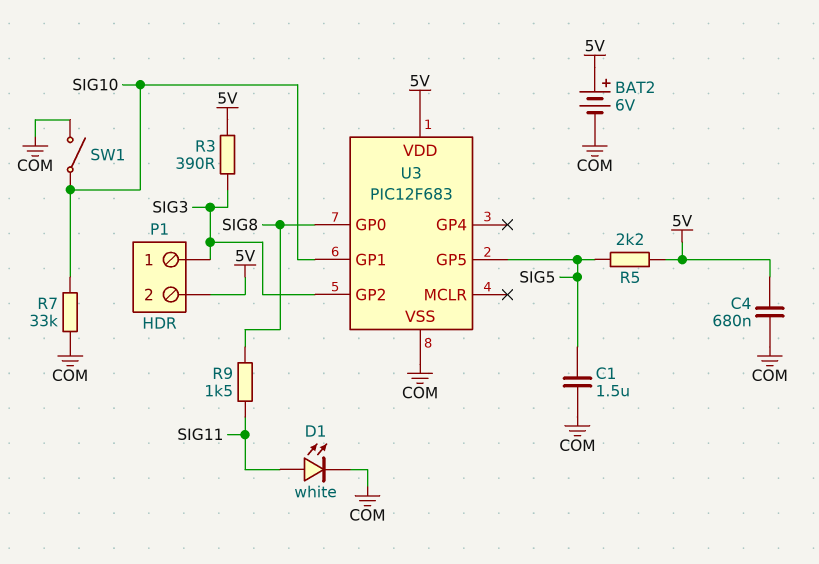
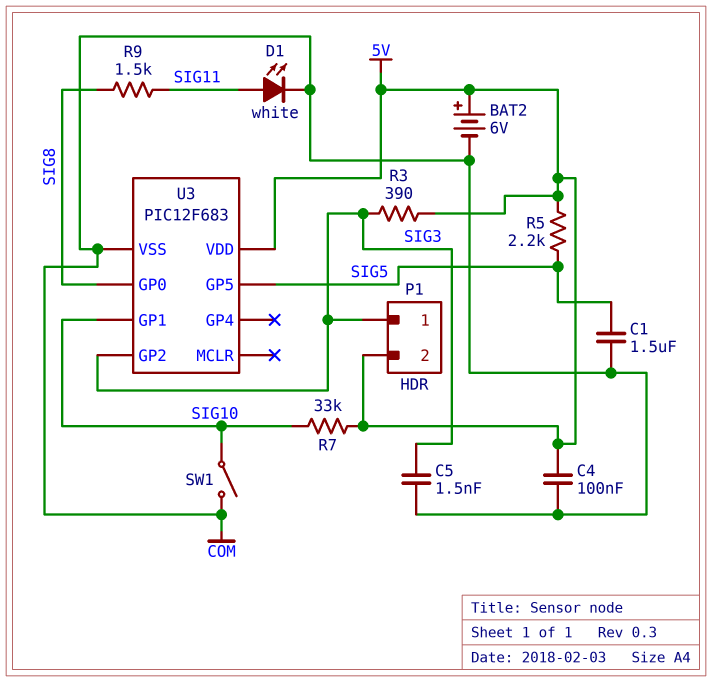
C4: 680nF (5V, COM) -> 100nF (5V, COM)
C5: none -> 1.5nF (COM, SIG3)
R7: 33k (COM, SIG10) -> 33k (5V, SIG10)

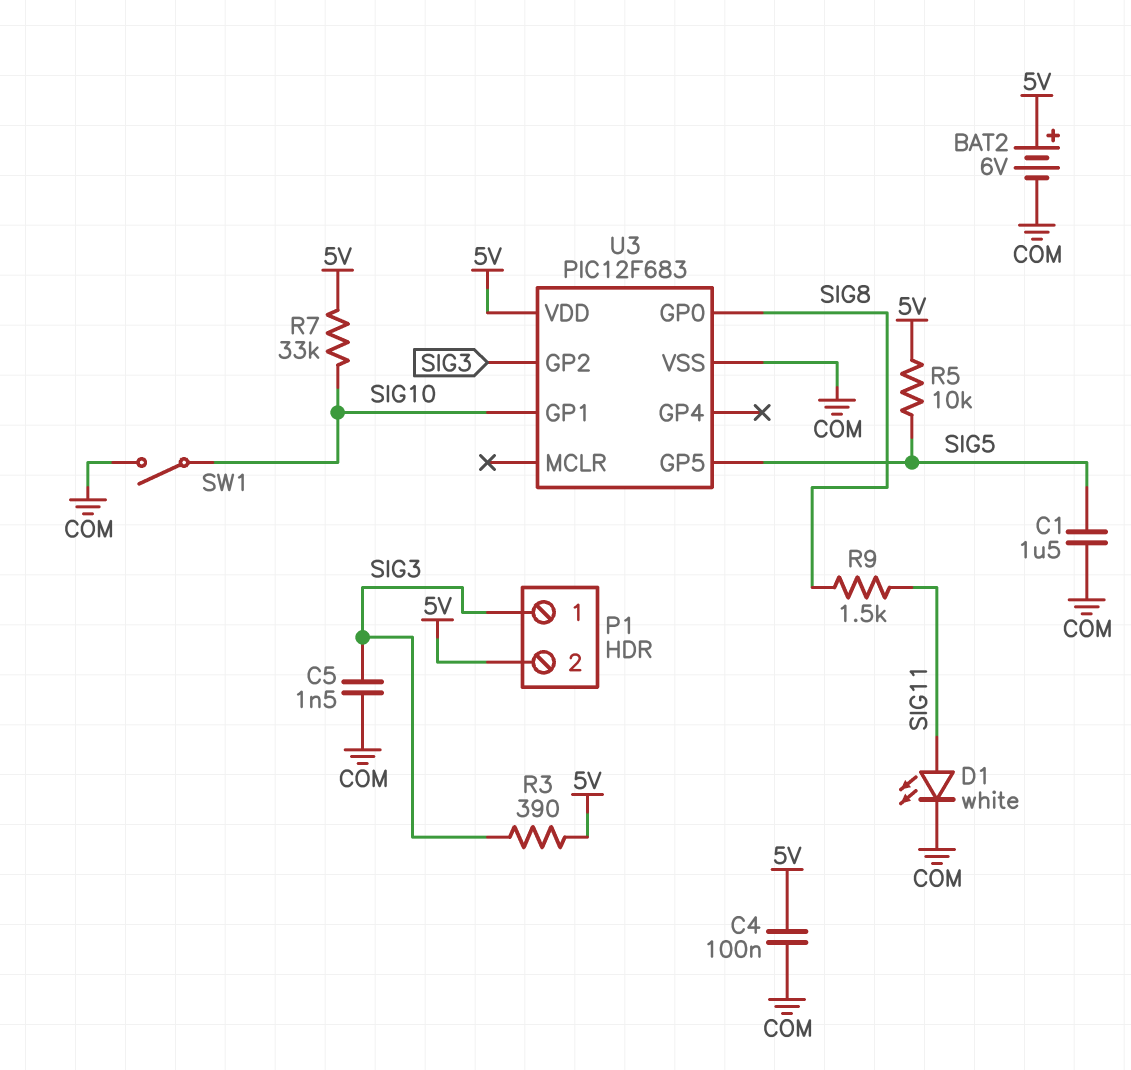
R5: 2.2k (5V, SIG5) -> 10k (5V, SIG5)

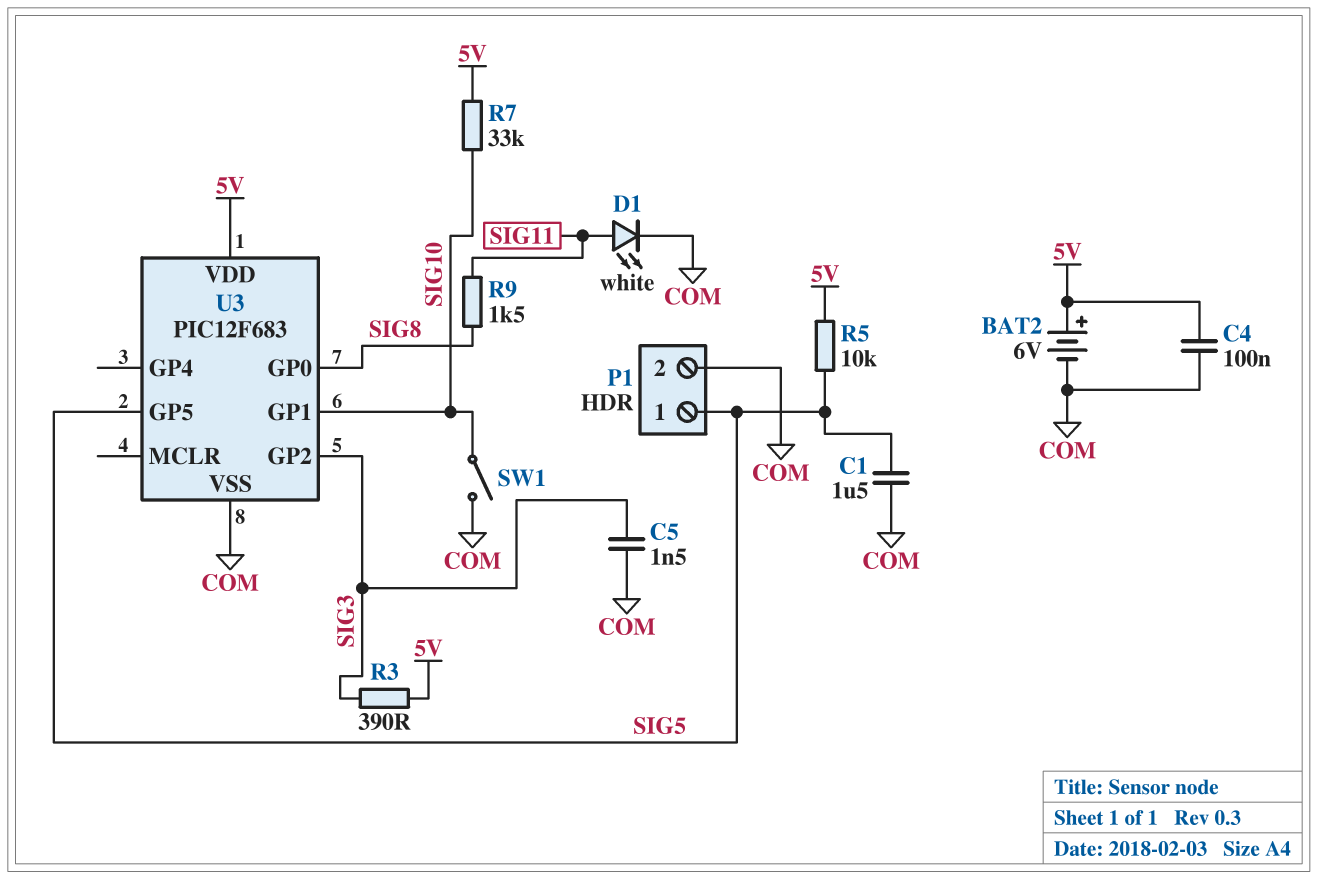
P1 pin 1: SIG3 -> SIG5
P1 pin 2: 5V -> COM

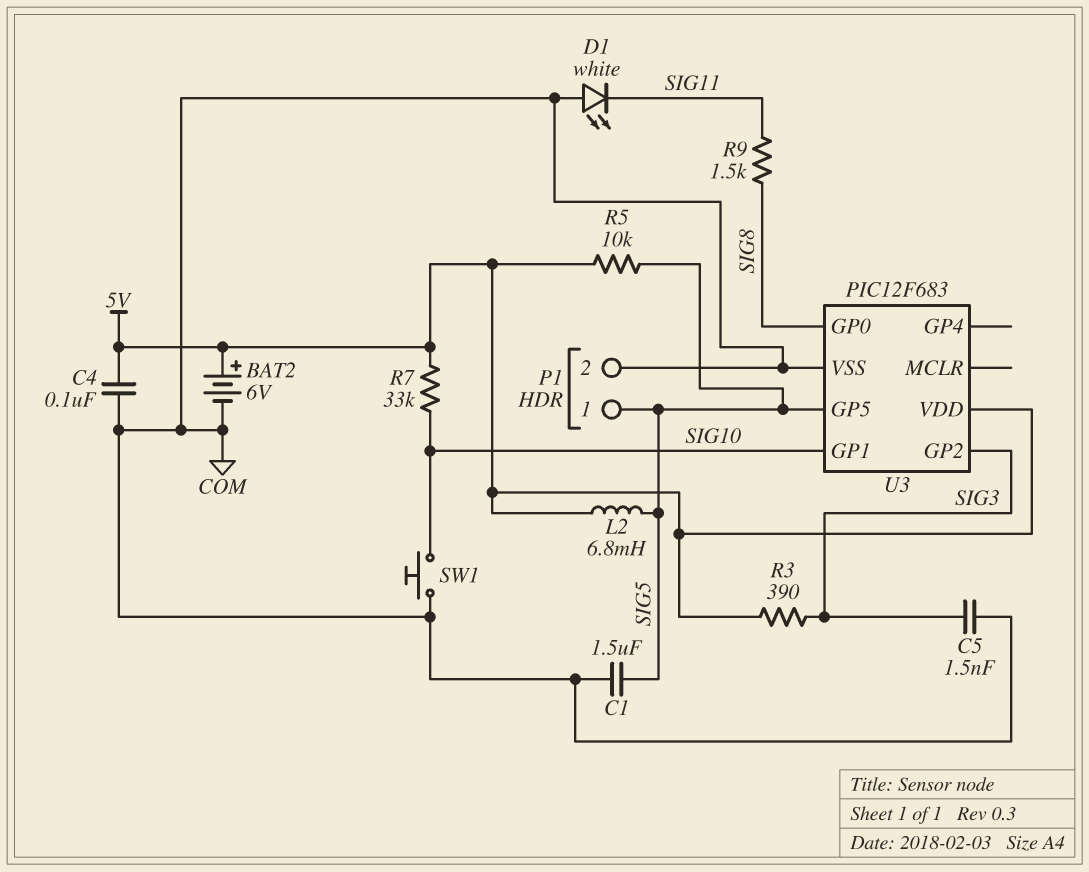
D1: LED white (A SIG11, K COM) -> LED white (A COM, K SIG11)
L2: none -> 6.8mH (5V, SIG5)
SW1: switch (COM, SIG10) -> button (COM, SIG10)

